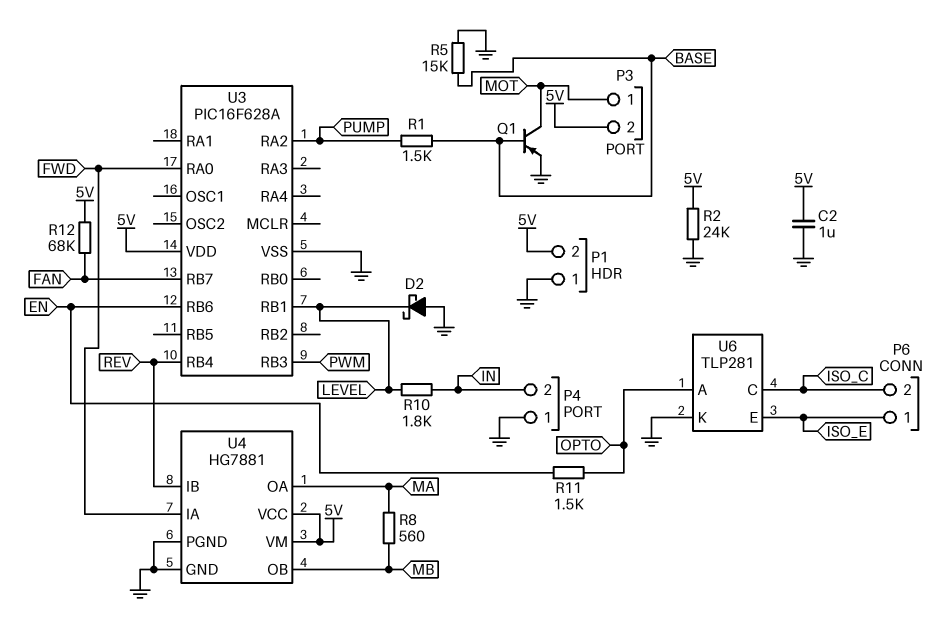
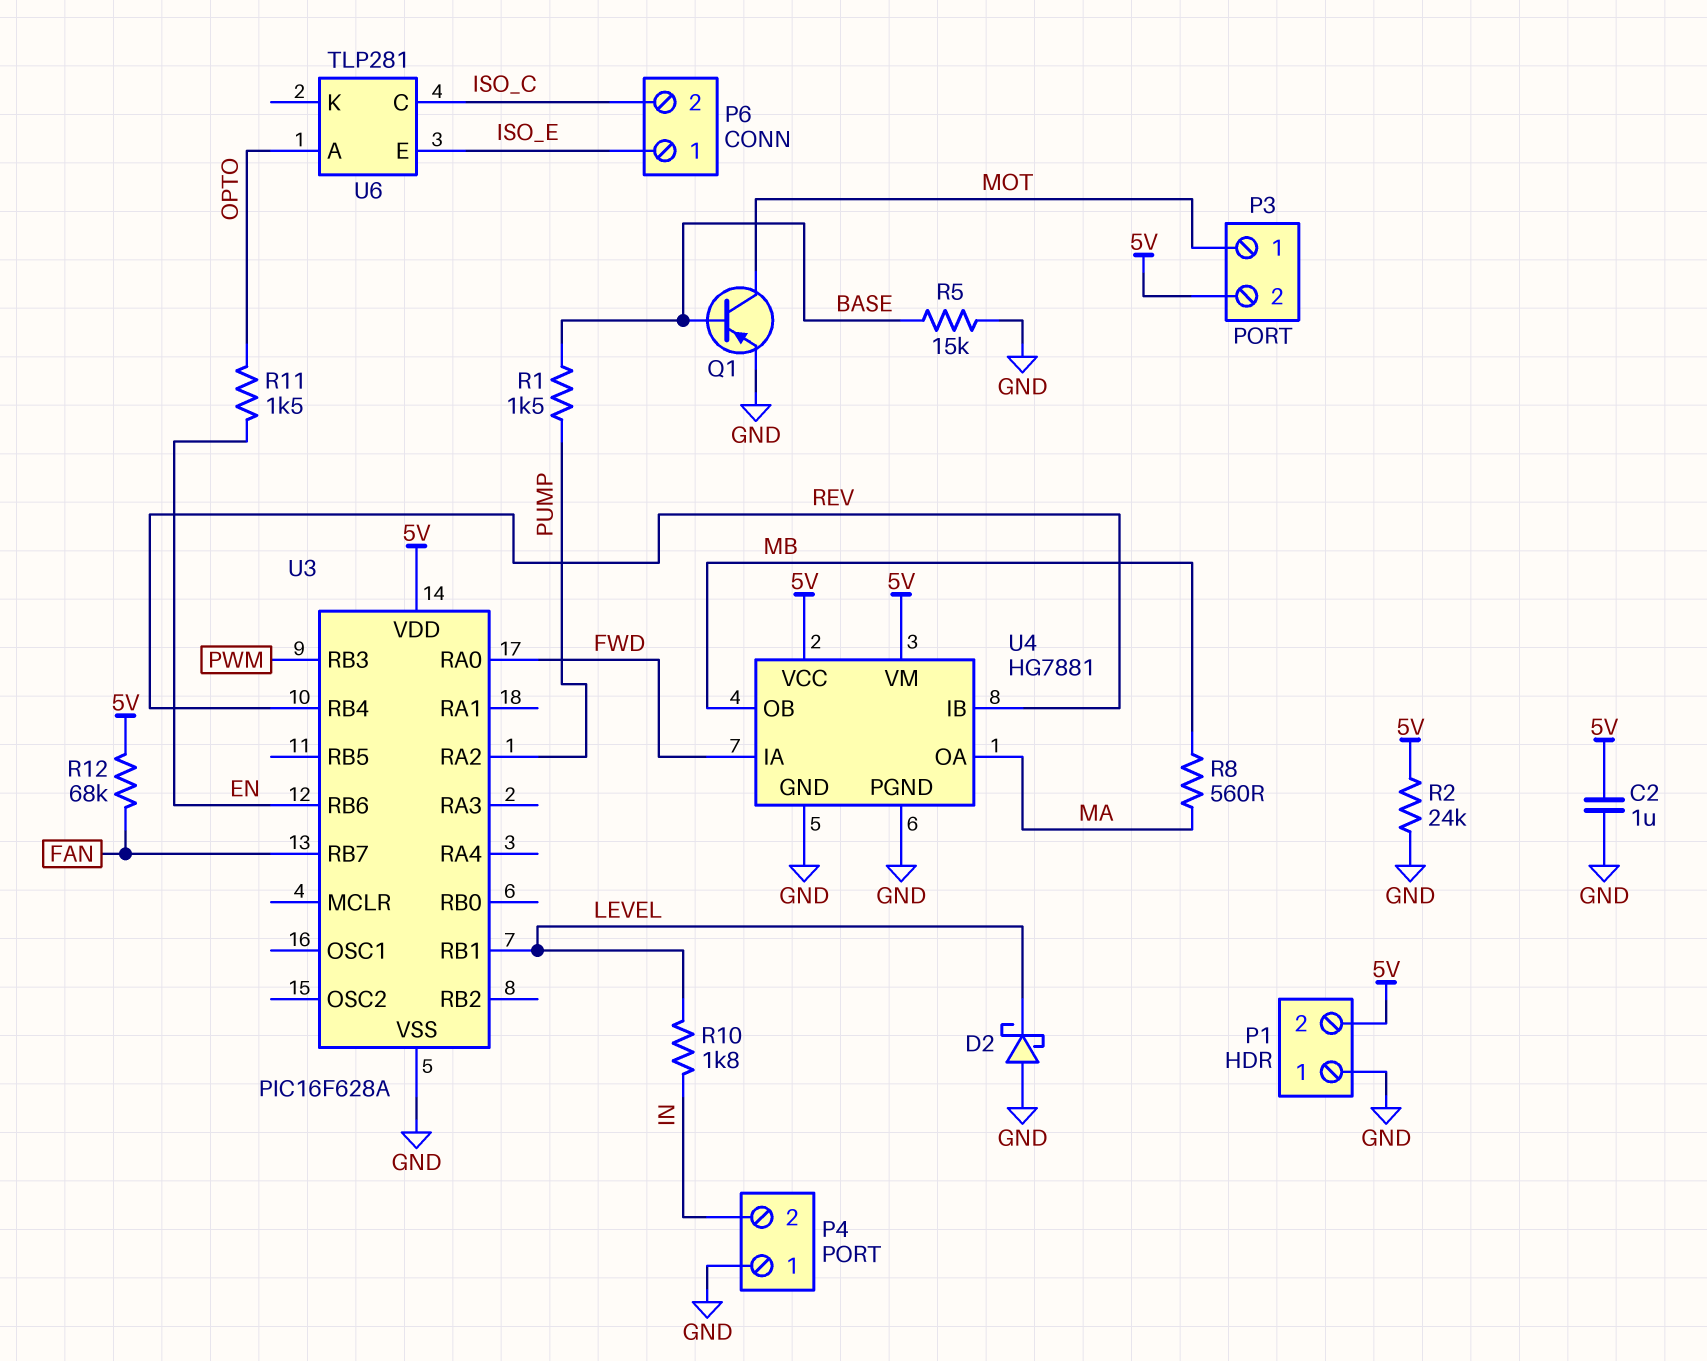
U6 pin K: GND -> none

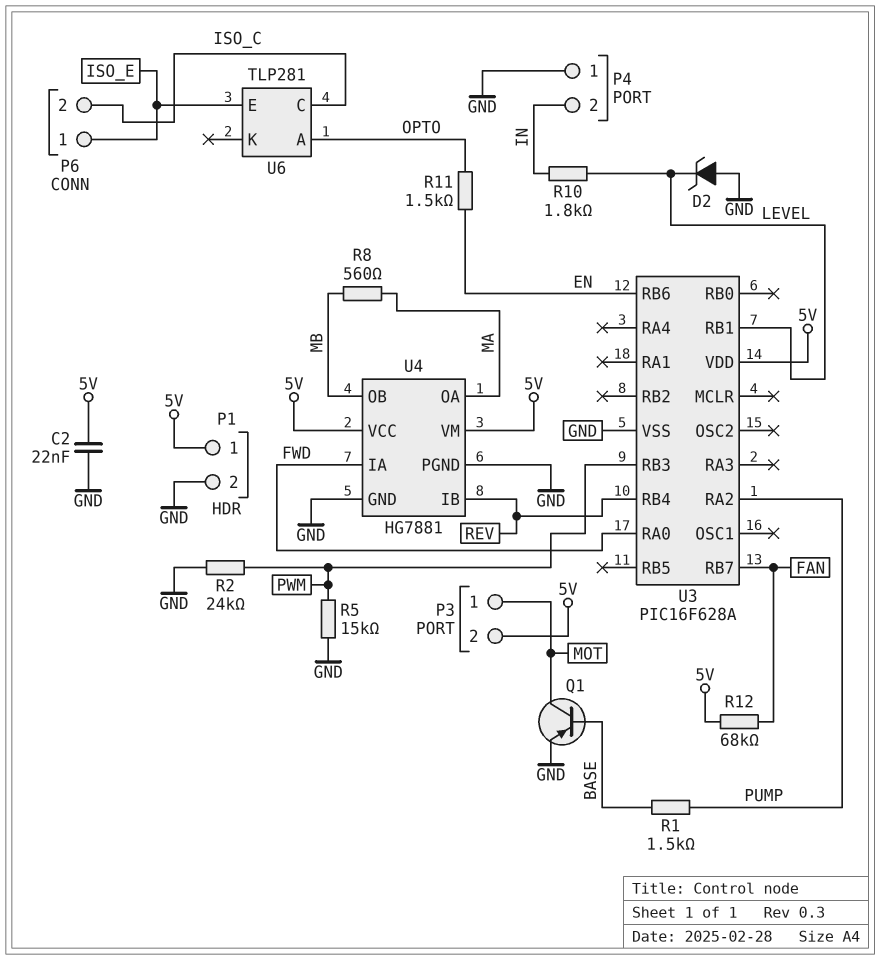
C2: 1uF (5V, GND) -> 22nF (5V, GND)
D2: schottky (A GND, K LEVEL) -> zener (A GND, K LEVEL)
P1 pin 1: GND -> 5V
P1 pin 2: 5V -> GND
R2: 24k (5V, GND) -> 24k (GND, PWM)
R5: 15k (BASE, GND) -> 15k (GND, PWM)

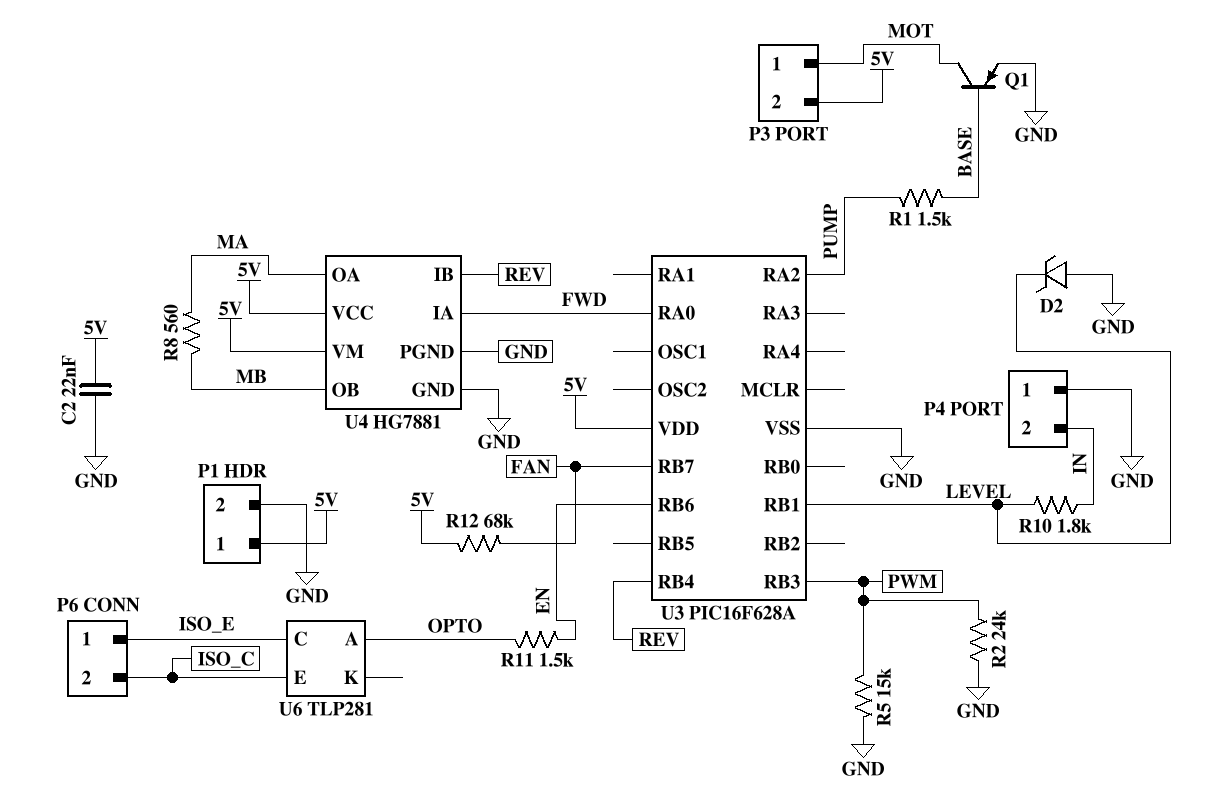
U6 pin C: ISO_C -> ISO_E
U6 pin E: ISO_E -> ISO_C

